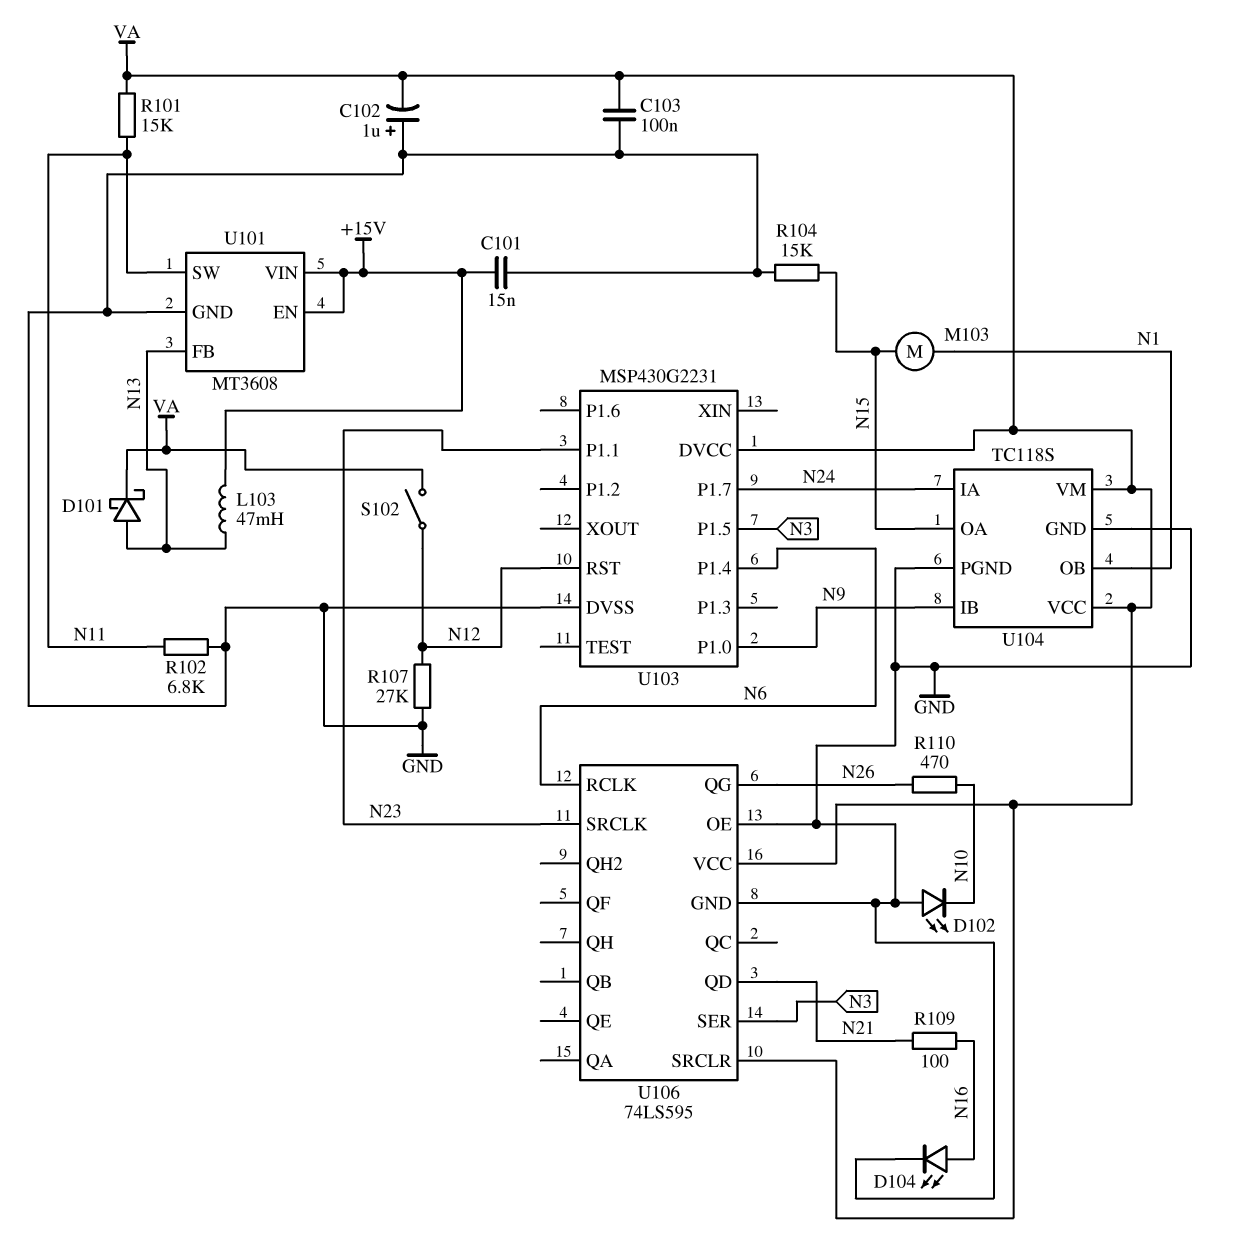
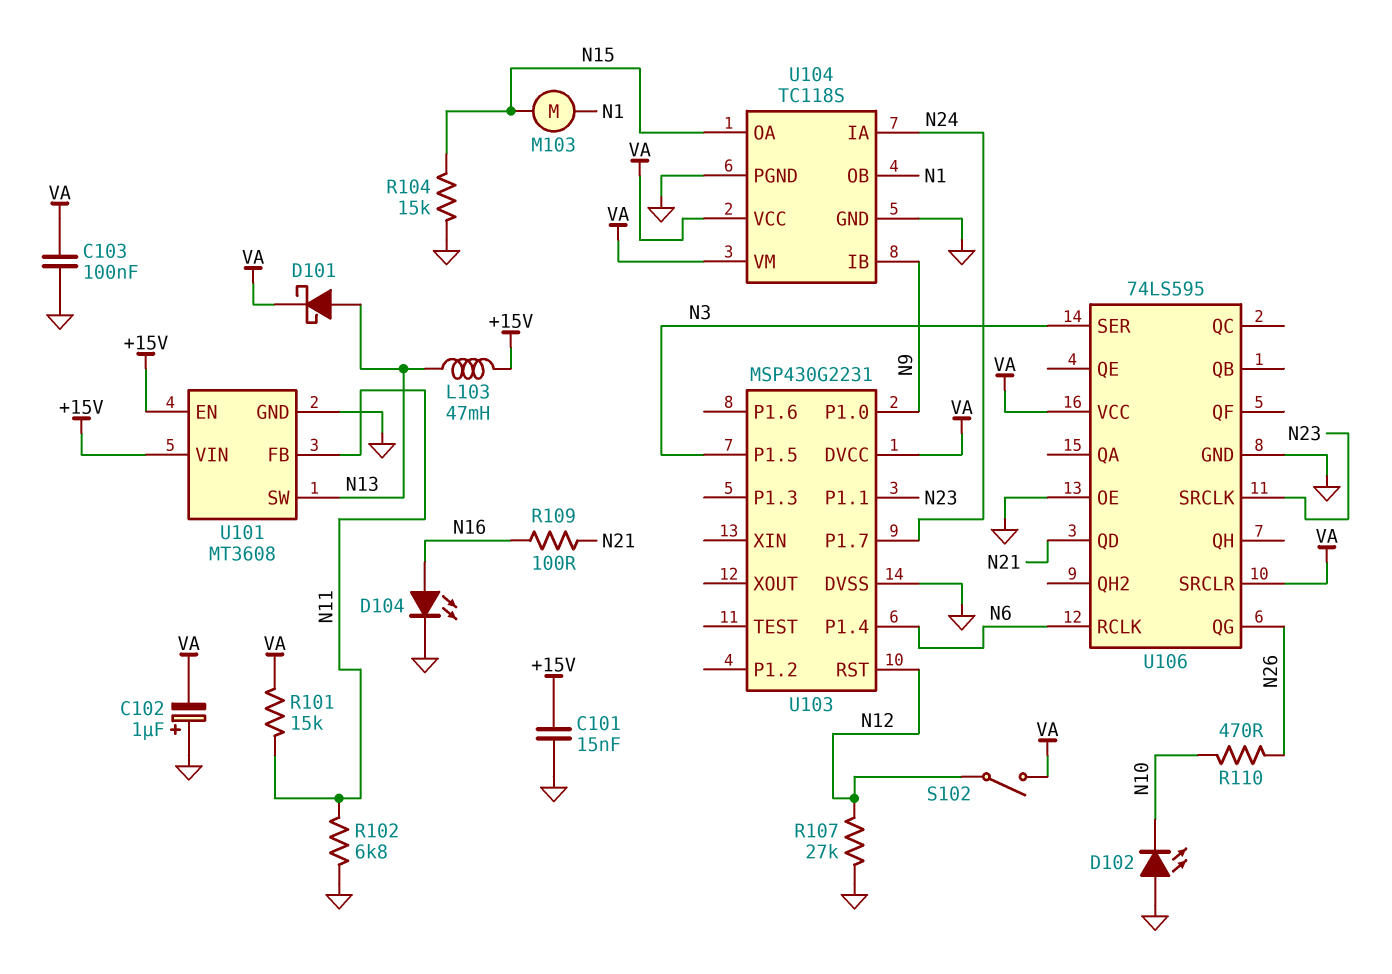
U101 pin FB: N13 -> N11
U101 pin SW: N11 -> N13

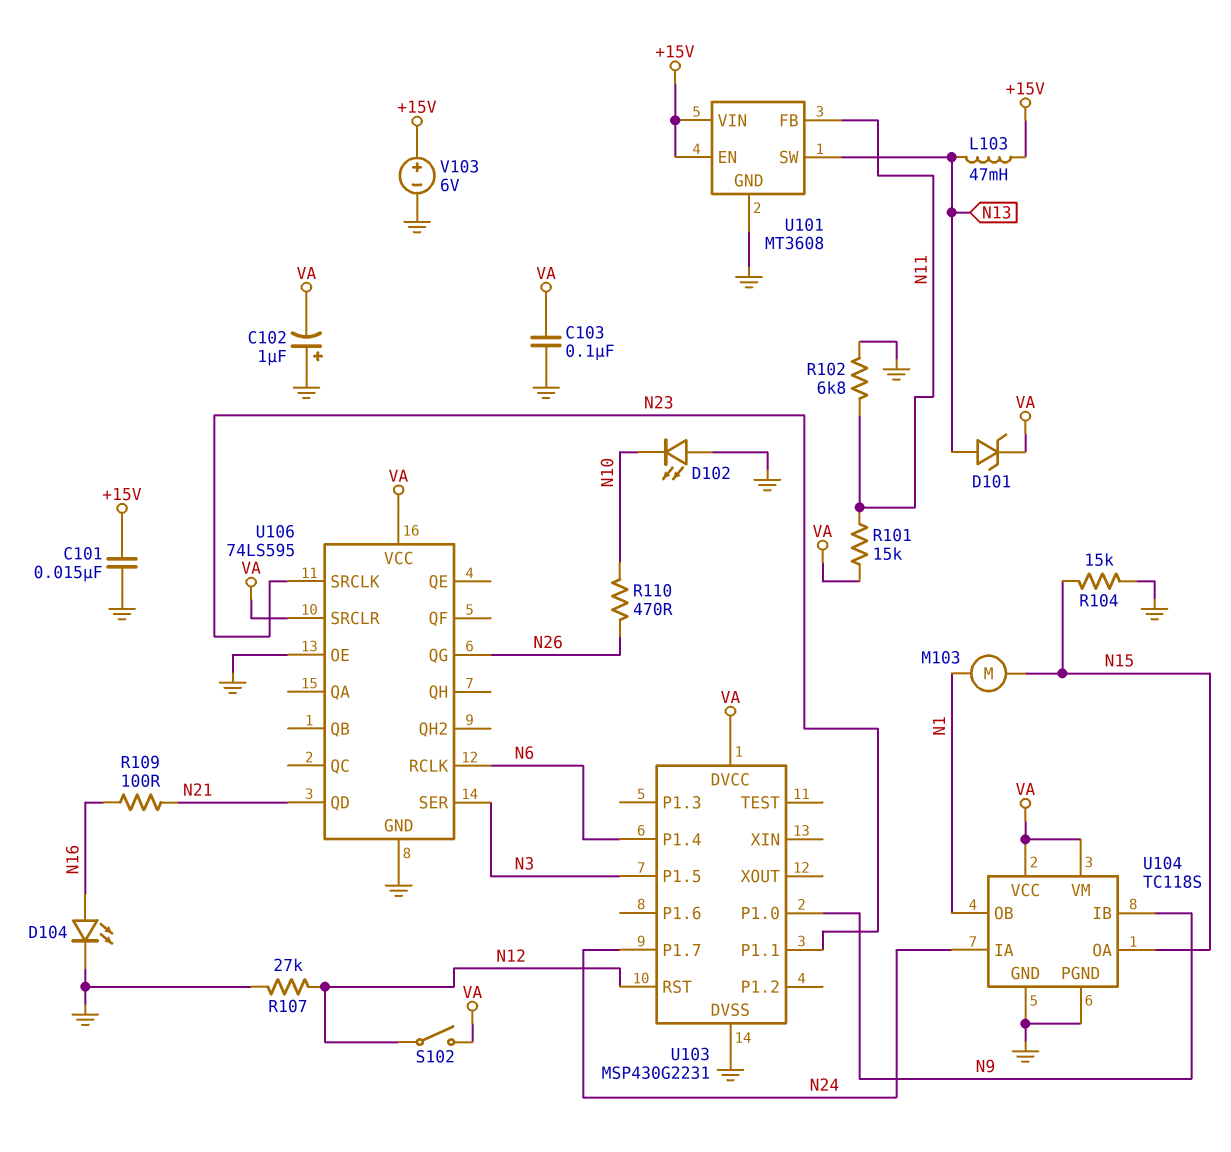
D101: schottky (A N13, K VA) -> zener (A N13, K VA)
V103: none -> 6V (plus +15V, minus GND)

